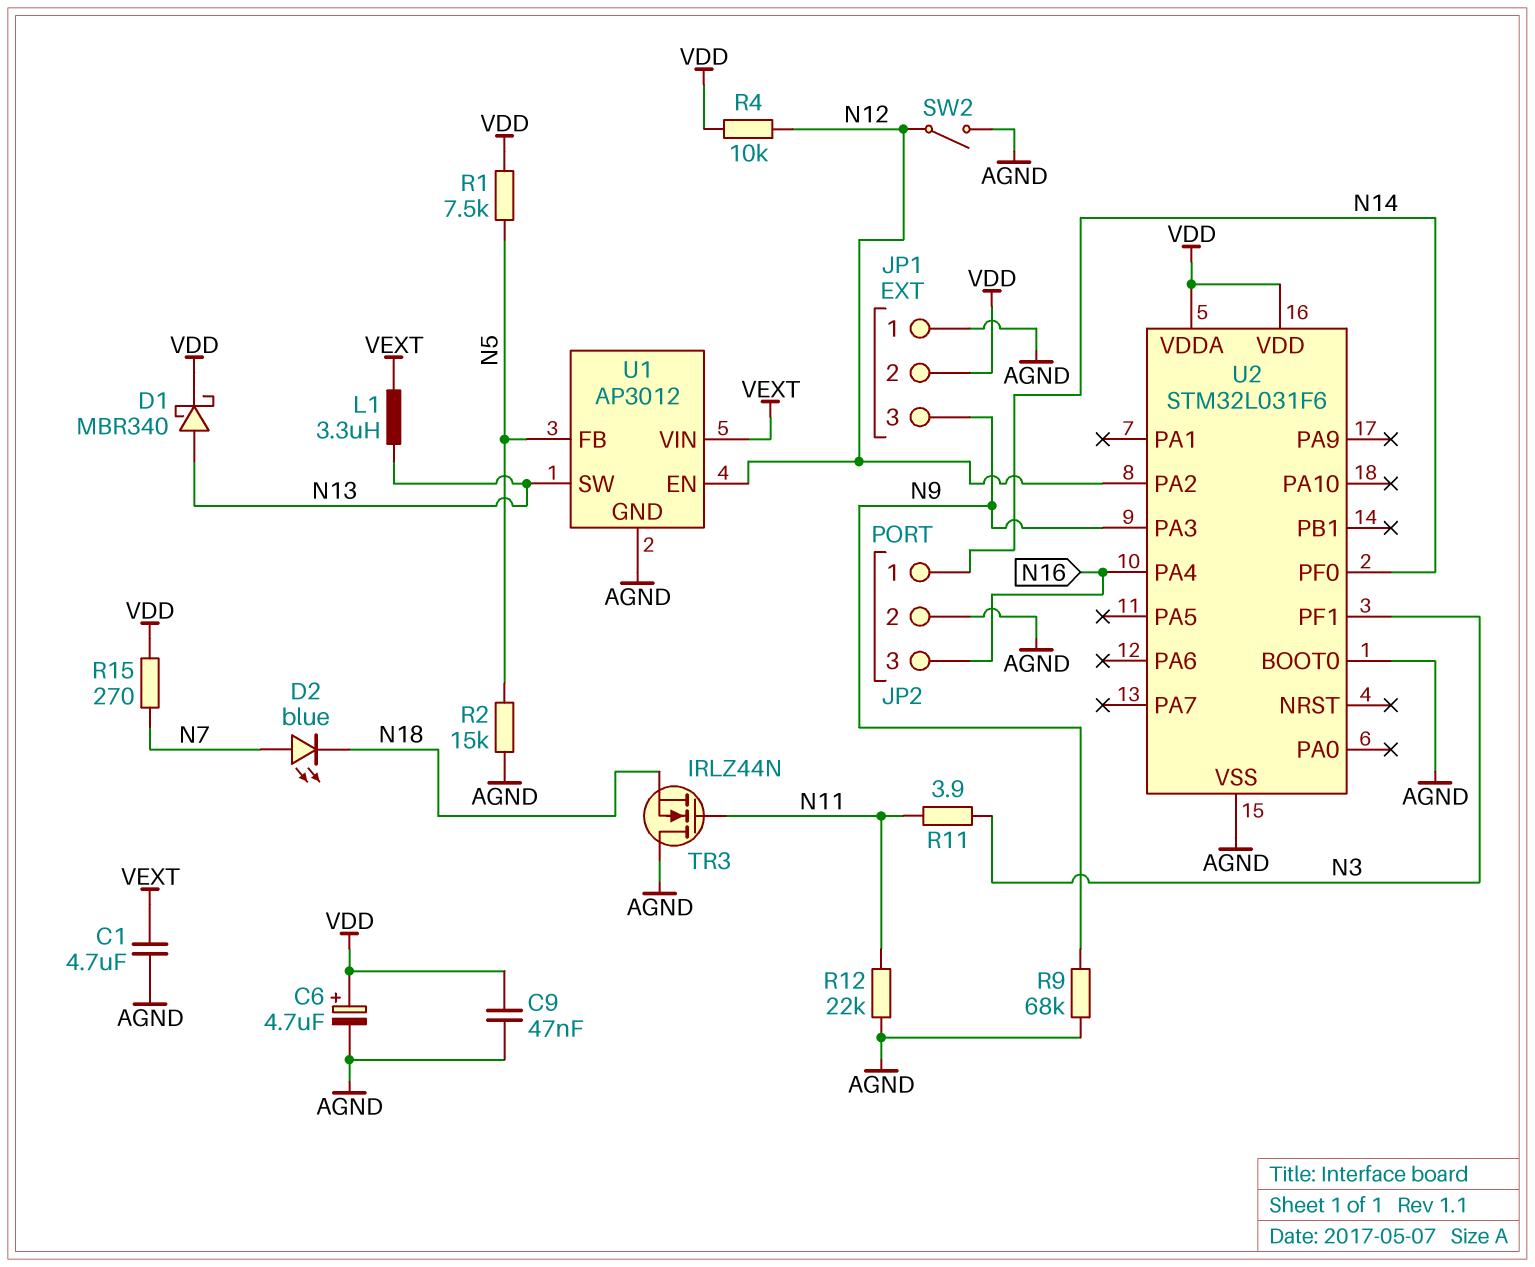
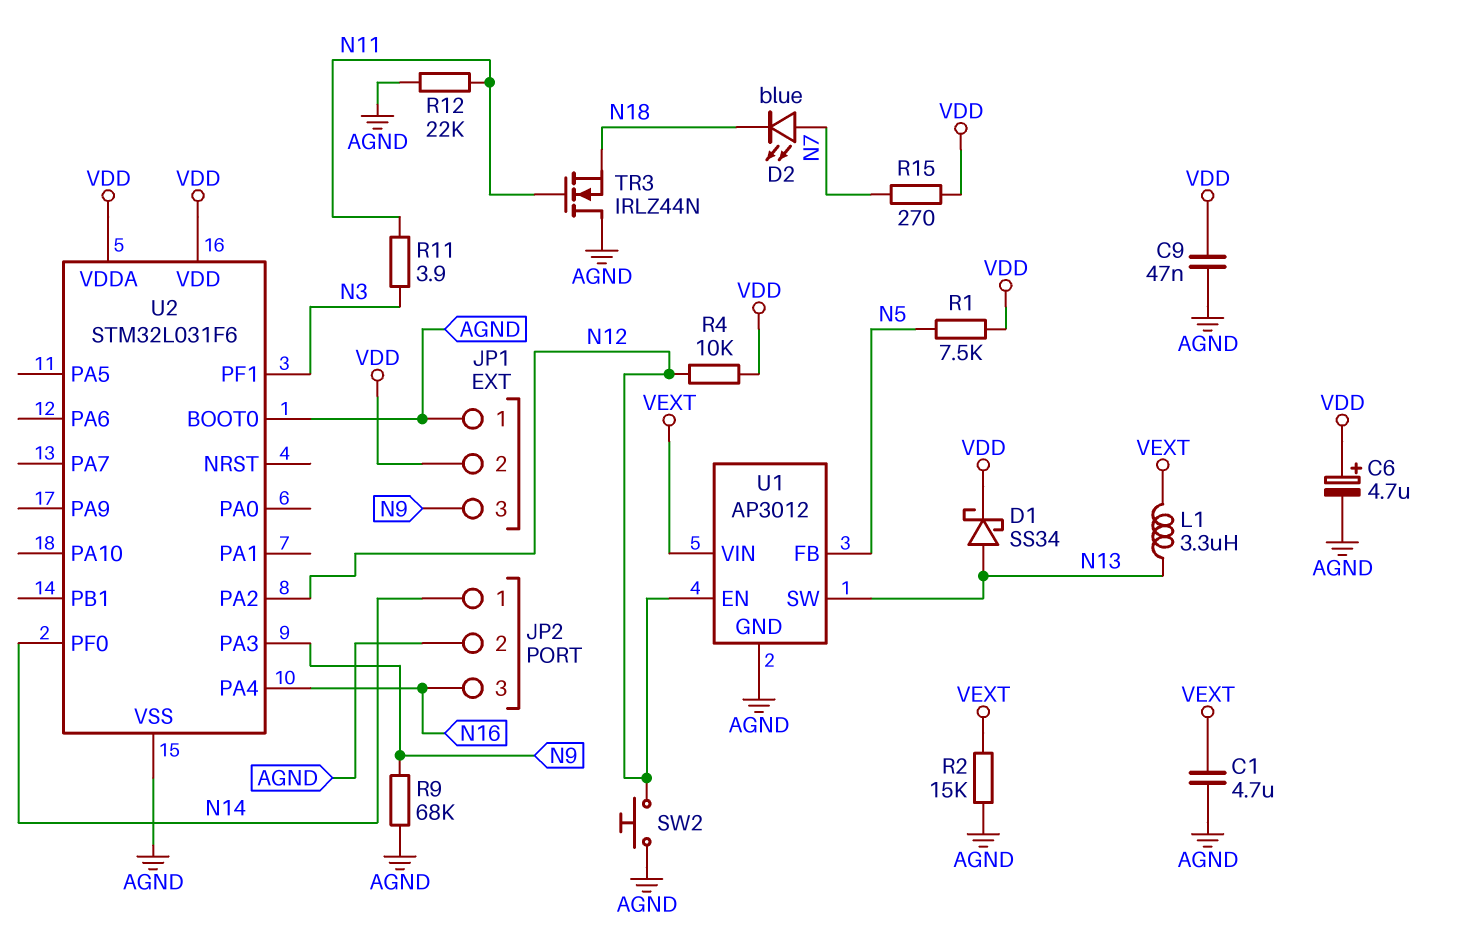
D1: schottky MBR340 (A N13, K VDD) -> schottky SS34 (A N13, K VDD)
R2: 15k (AGND, N5) -> 15k (AGND, VEXT)
SW2: switch (AGND, N12) -> button (AGND, N12)

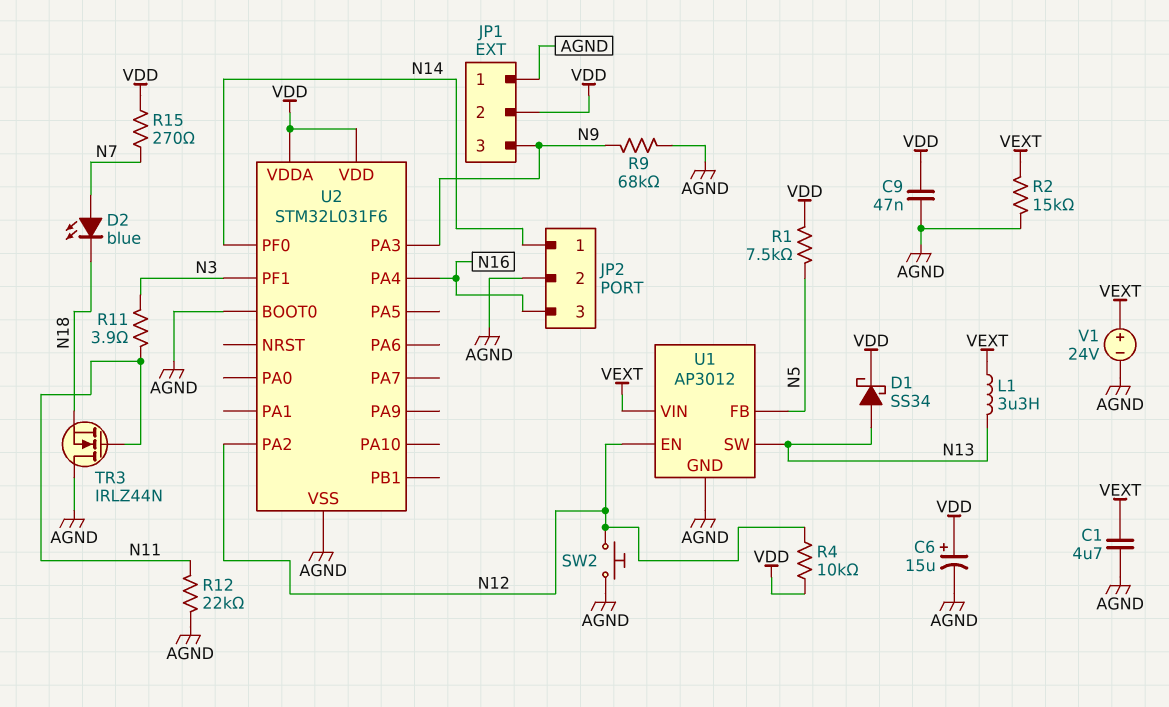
C6: 4.7uF (plus VDD, minus AGND) -> 15uF (plus VDD, minus AGND)
V1: none -> 24V (plus VEXT, minus AGND)

